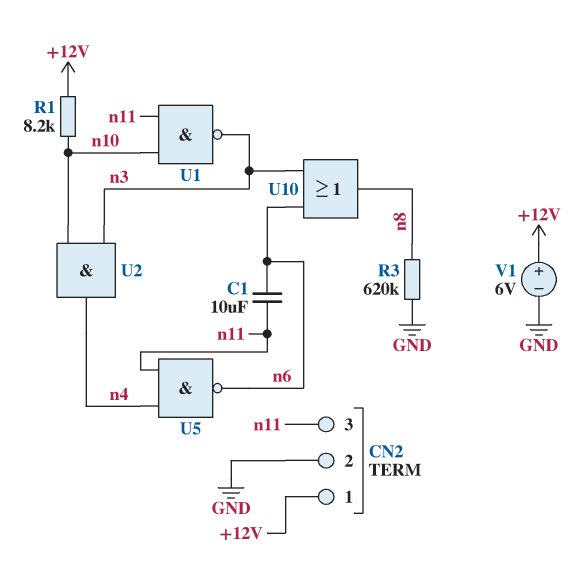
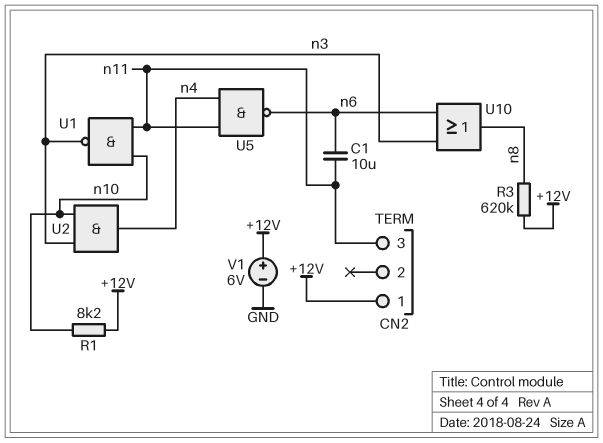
CN2 pin 2: GND -> none
R3: 620k (GND, n8) -> 620k (+12V, n8)

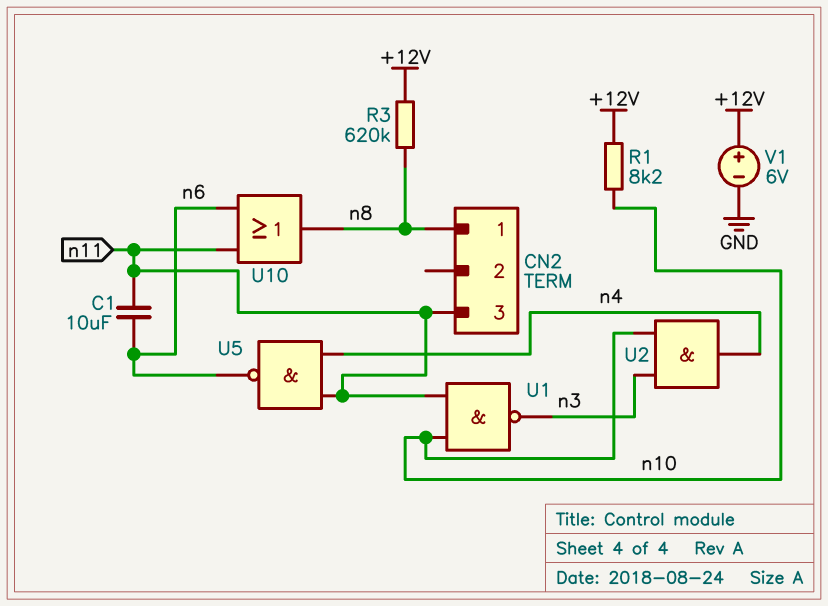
CN2 pin 1: +12V -> n8
U10: OR (in n3, in n6, out n8) -> OR (in n6, in n11, out n8)

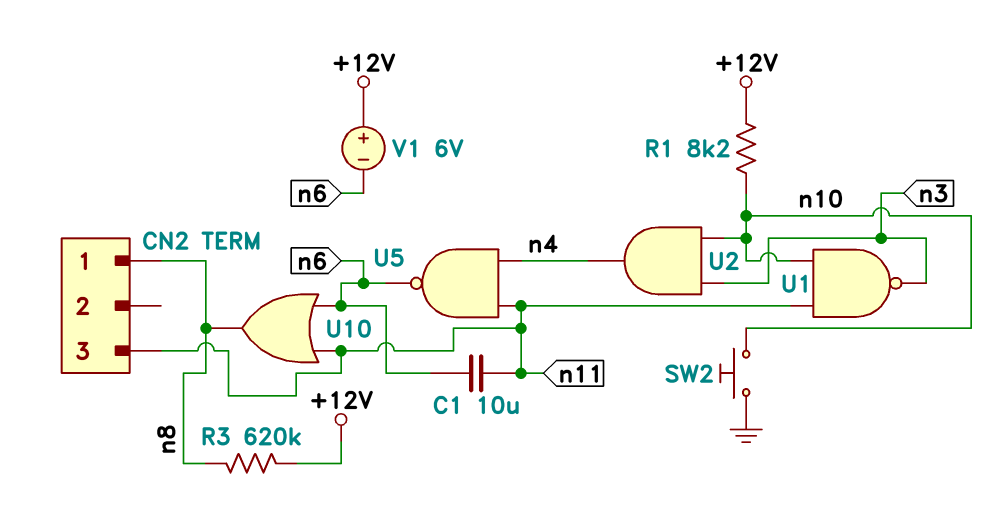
SW2: none -> button (GND, n10)
V1: 6V (plus +12V, minus GND) -> 6V (plus +12V, minus n6)

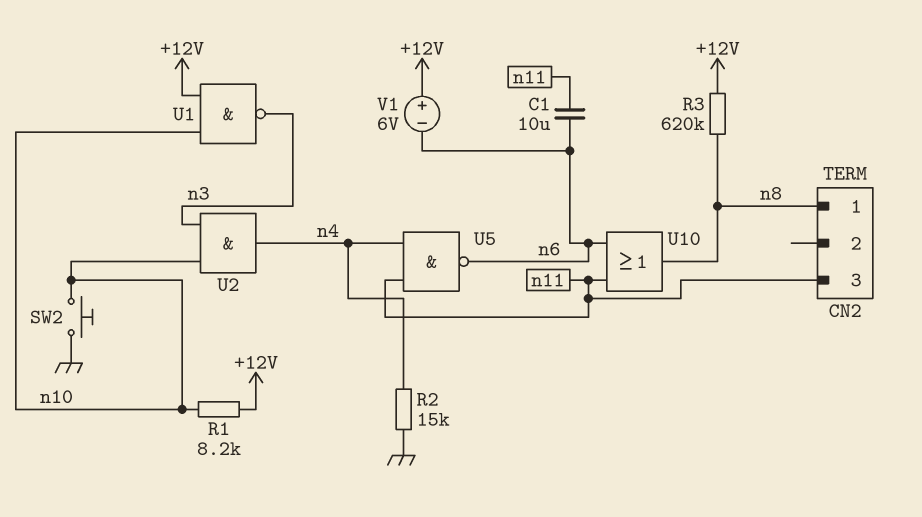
R2: none -> 15k (GND, n4)
U1: NAND (in n10, in n11, out n3) -> NAND (in +12V, in n10, out n3)

